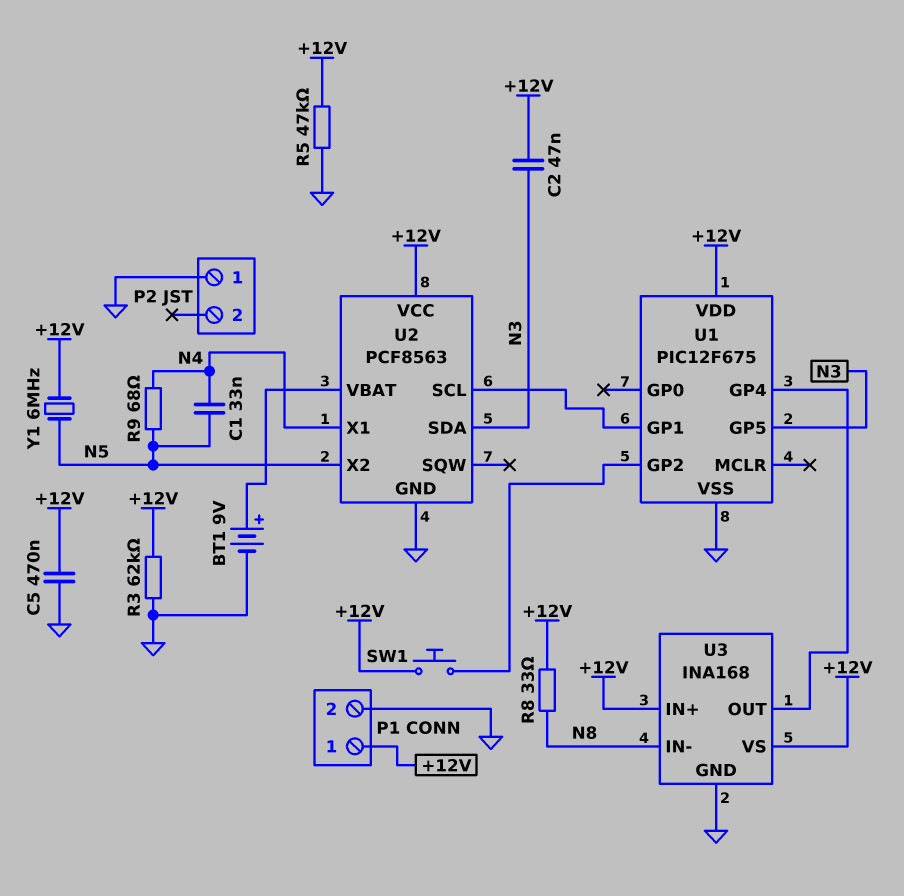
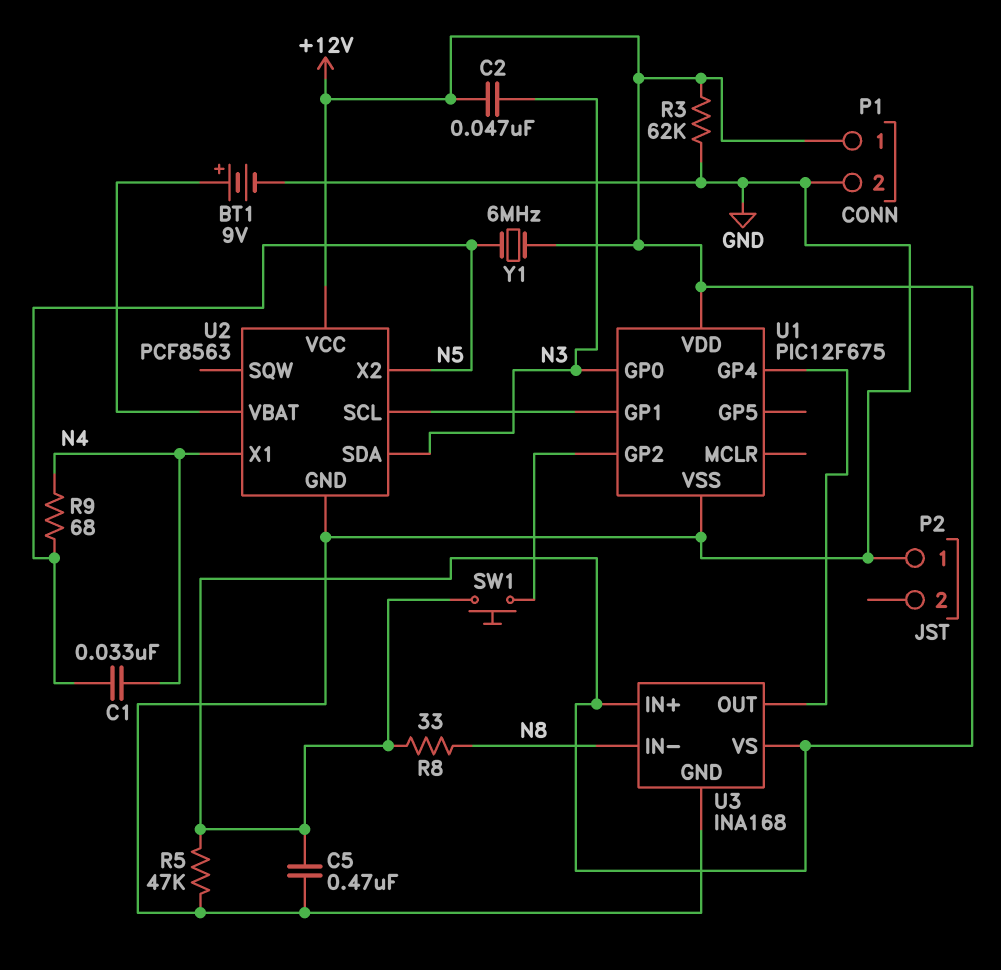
U1 pin GP0: none -> N3
U1 pin GP5: N3 -> none

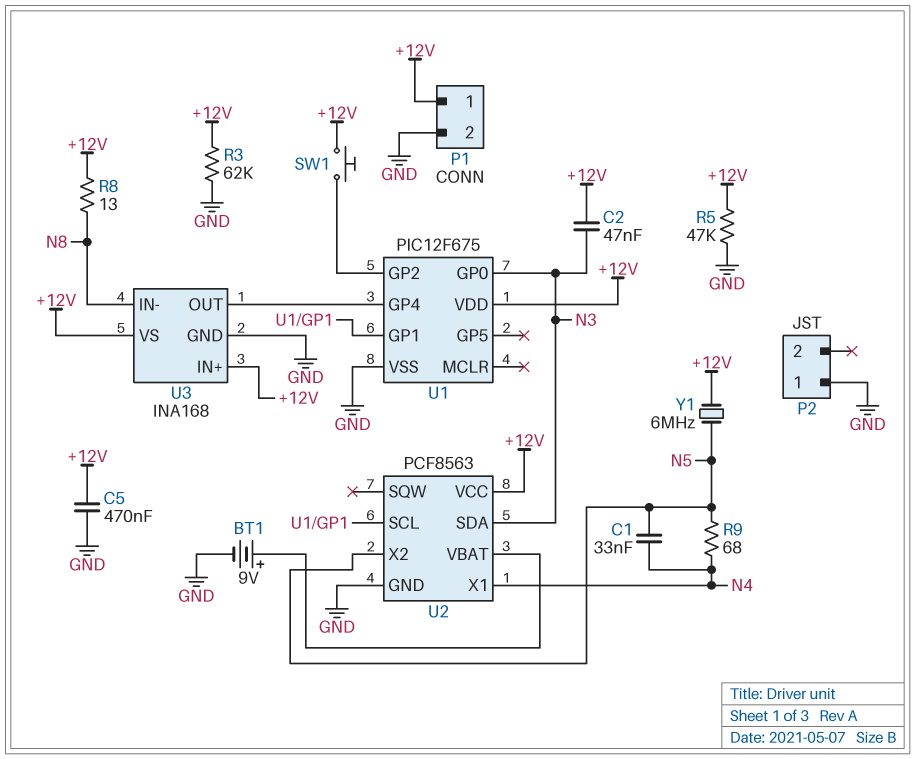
R8: 33 (+12V, N8) -> 13 (+12V, N8)

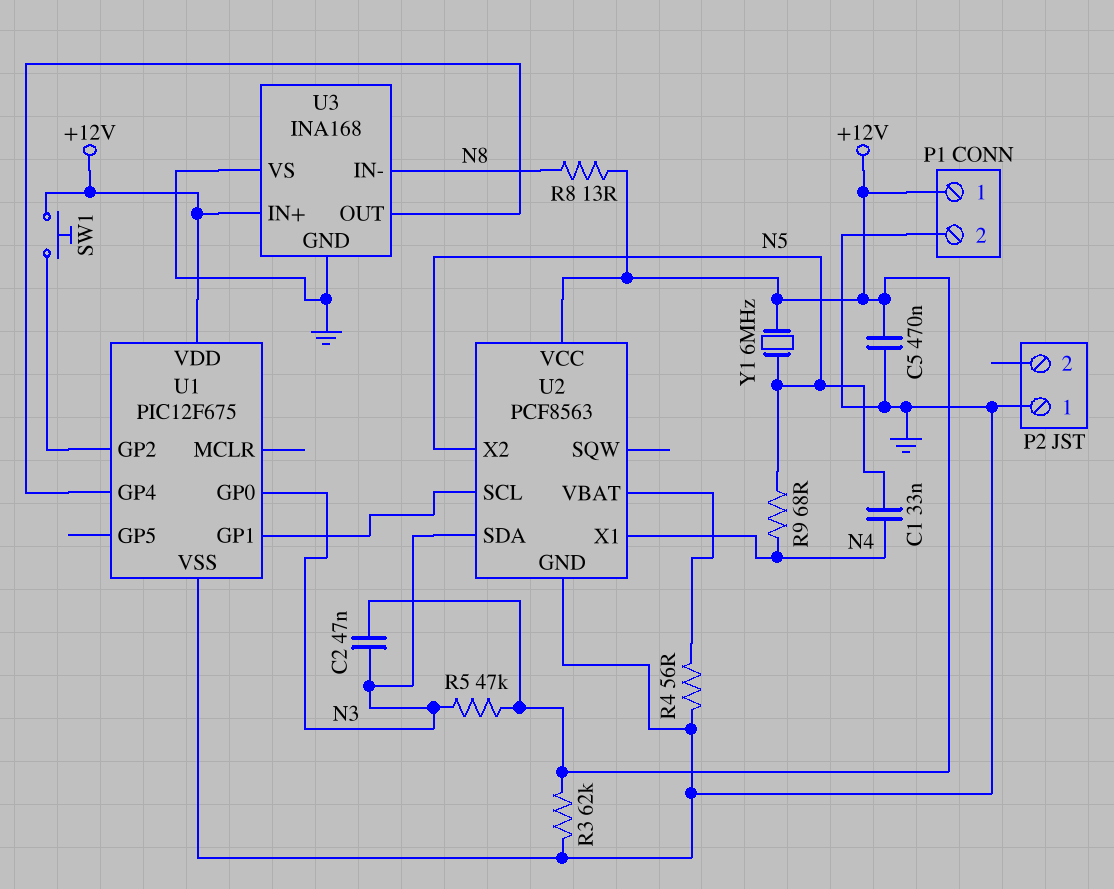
BT1: 9V (plus U2/VBAT, minus GND) -> none
R4: none -> 56 (GND, U2/VBAT)
R5: 47k (+12V, GND) -> 47k (+12V, N3)
U3 pin VS: +12V -> GND

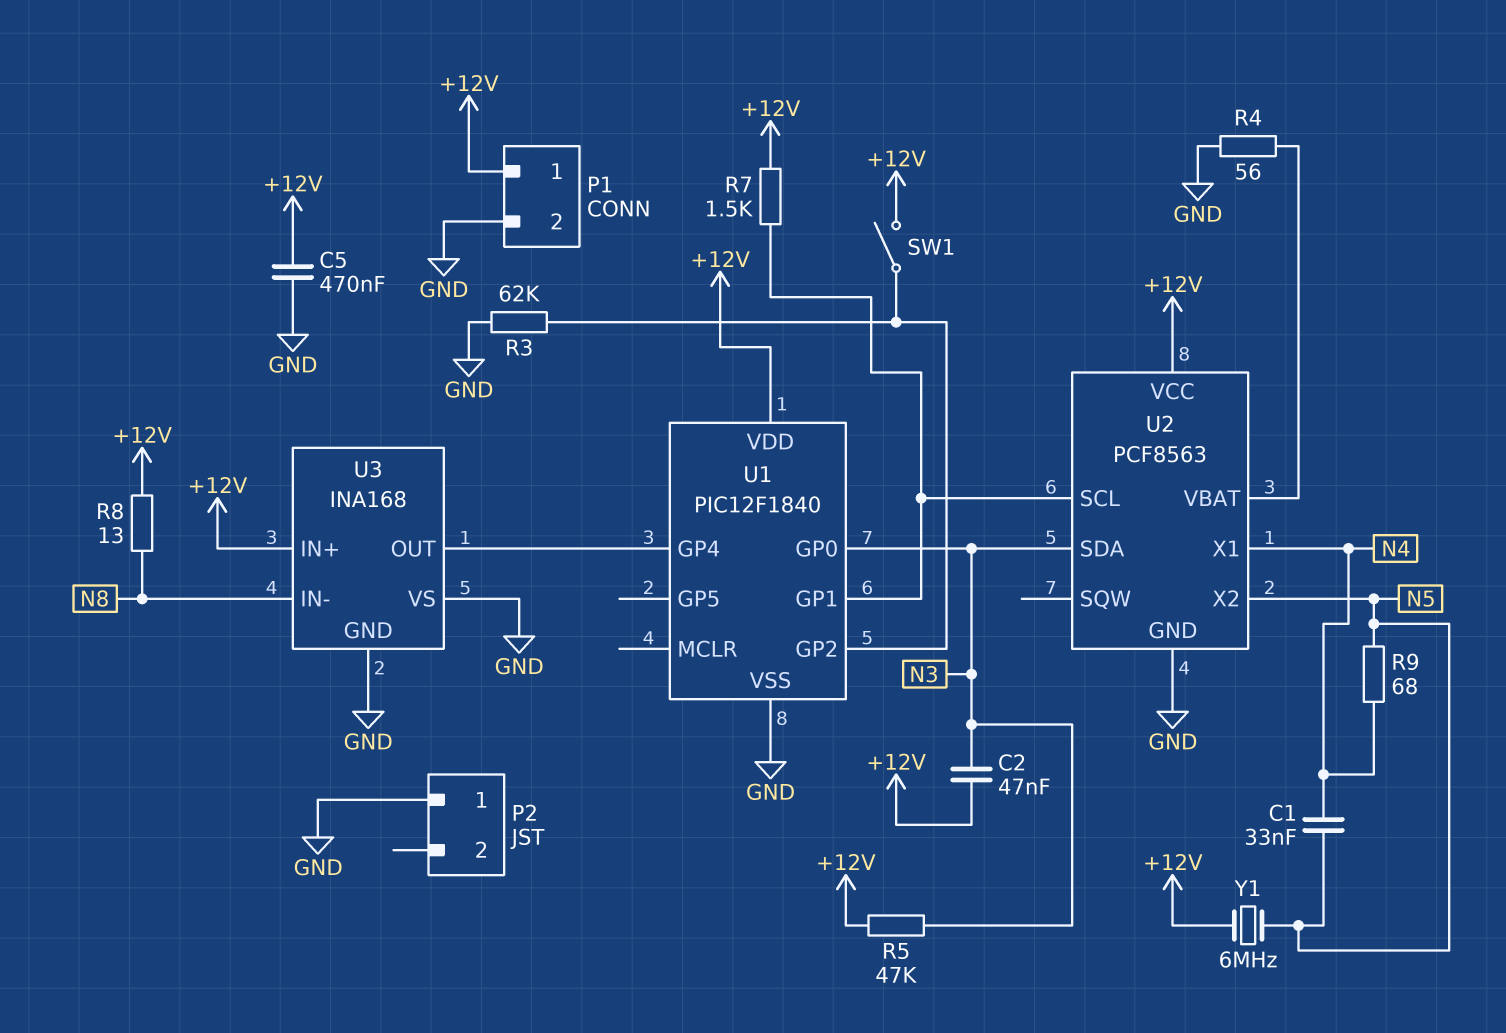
R3: 62k (+12V, GND) -> 62k (GND, U1/GP2)
R7: none -> 1.5k (+12V, U1/GP1)
SW1: button (+12V, U1/GP2) -> switch (+12V, U1/GP2)
U1: PIC12F675 -> PIC12F1840

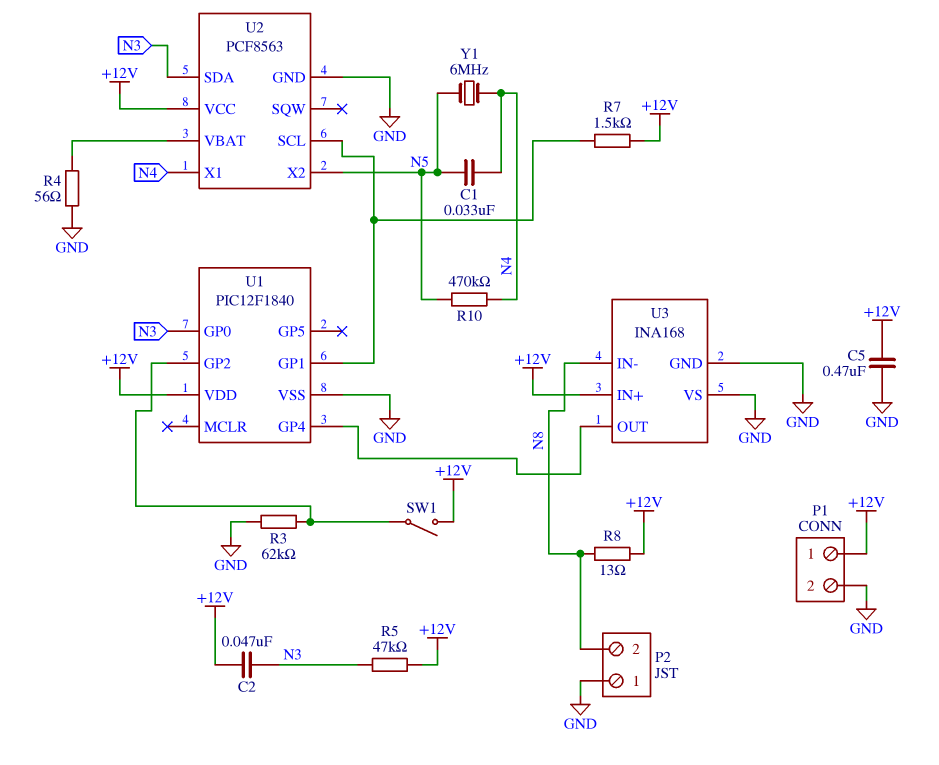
P2 pin 2: none -> N8
R9: 68 (N4, N5) -> none
R10: none -> 470k (N4, N5)
Y1: 6MHz (+12V, N5) -> 6MHz (N4, N5)

